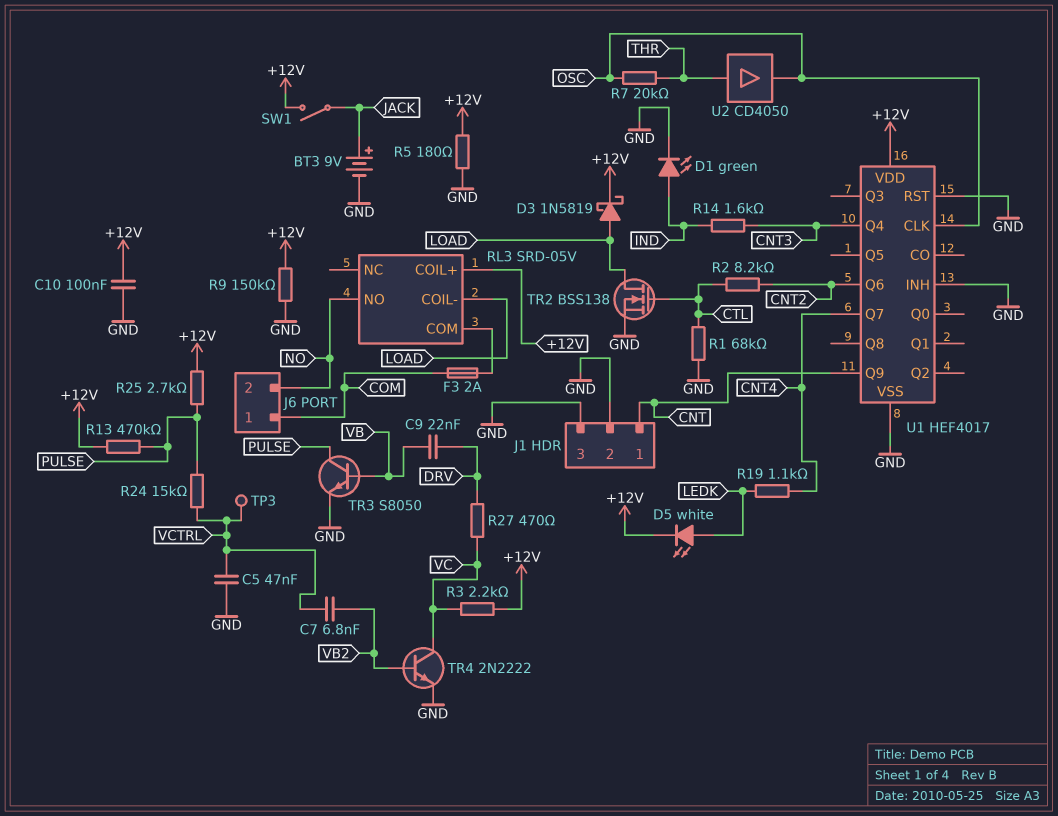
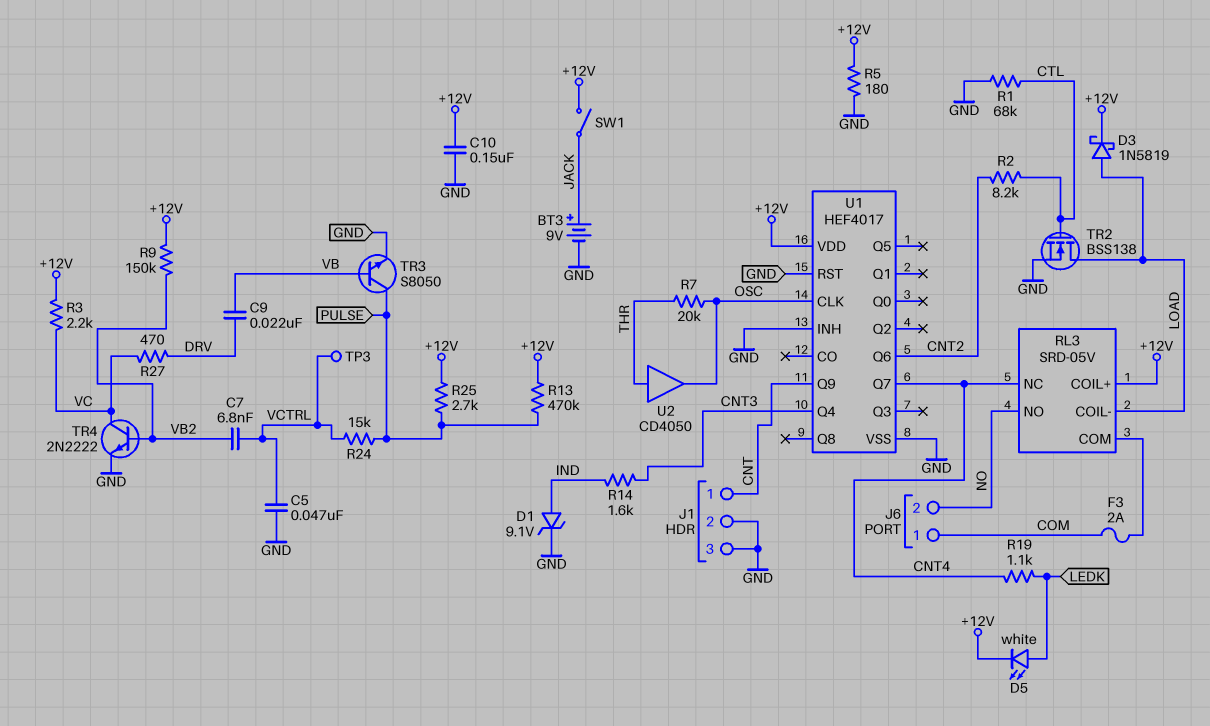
C10: 100nF (+12V, GND) -> 150nF (+12V, GND)
D1: LED green (A IND, K GND) -> zener 9.1V (A IND, K GND)
R9: 150k (+12V, GND) -> 150k (+12V, VB2)
RL3 pin NC: none -> CNT4

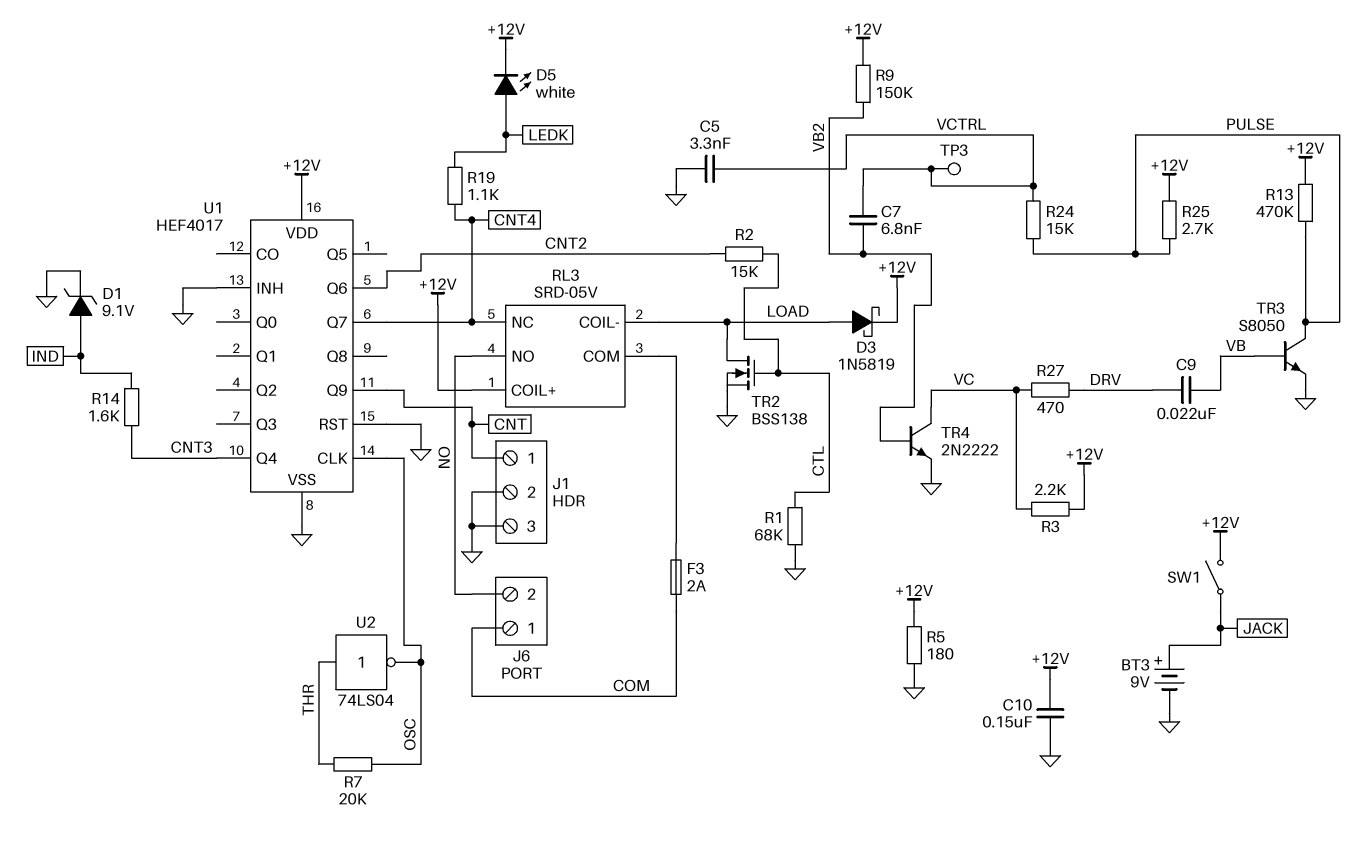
C5: 47nF (GND, VCTRL) -> 3.3nF (GND, VCTRL)
R2: 8.2k (CNT2, CTL) -> 15k (CNT2, CTL)
U2: buffer CD4050 (in THR, out OSC) -> NOT 74LS04 (in THR, out OSC)

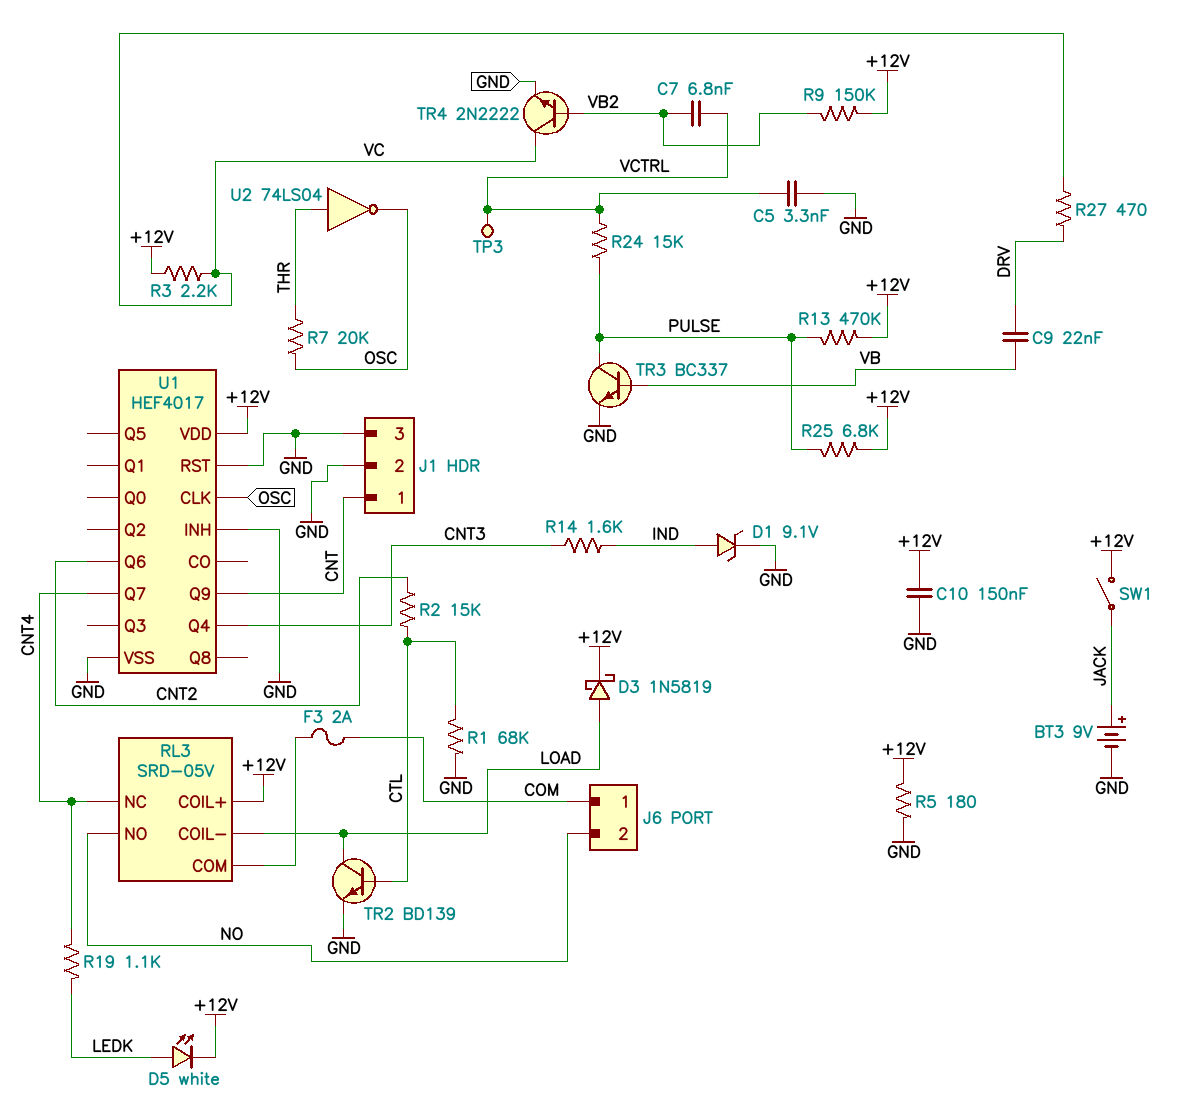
R25: 2.7k (+12V, PULSE) -> 6.8k (+12V, PULSE)
TR2: NMOS BSS138 (G CTL, D LOAD, S GND) -> NPN BD139 (B CTL, C LOAD, E GND)
TR3: NPN S8050 (B VB, C PULSE, E GND) -> NPN BC337 (B VB, C PULSE, E GND)

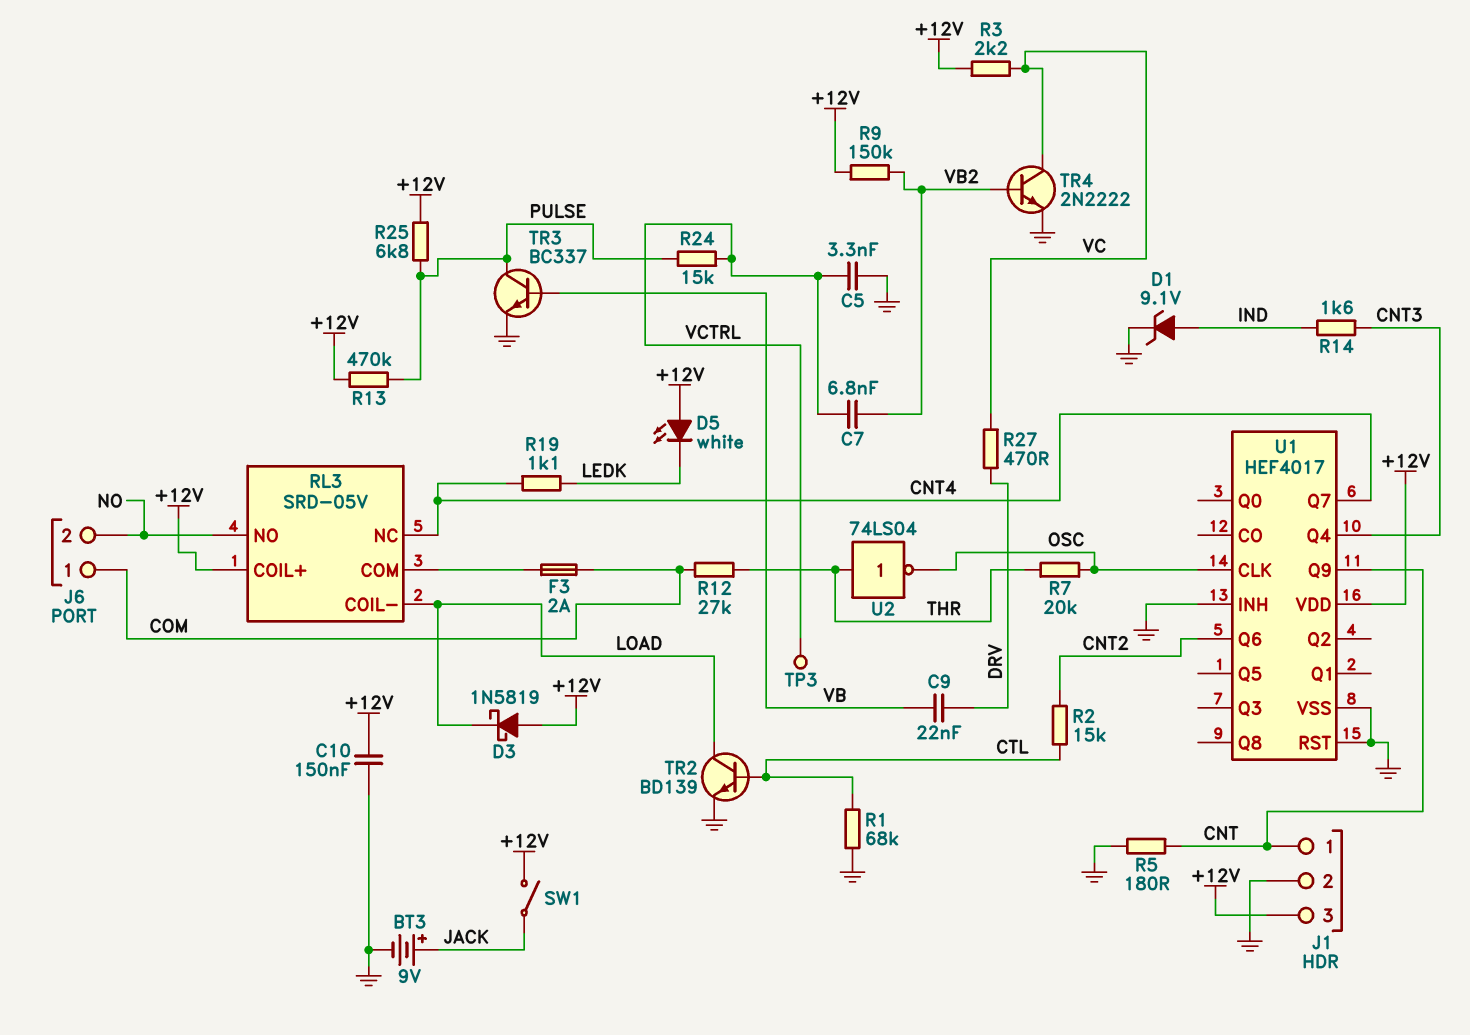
D3: schottky 1N5819 (A LOAD, K +12V) -> schottky 1N5819 (A +12V, K LOAD)
D5: LED white (A LEDK, K +12V) -> LED white (A +12V, K LEDK)
J1 pin 3: GND -> +12V
R5: 180 (+12V, GND) -> 180 (CNT, GND)
R12: none -> 27k (COM, THR)

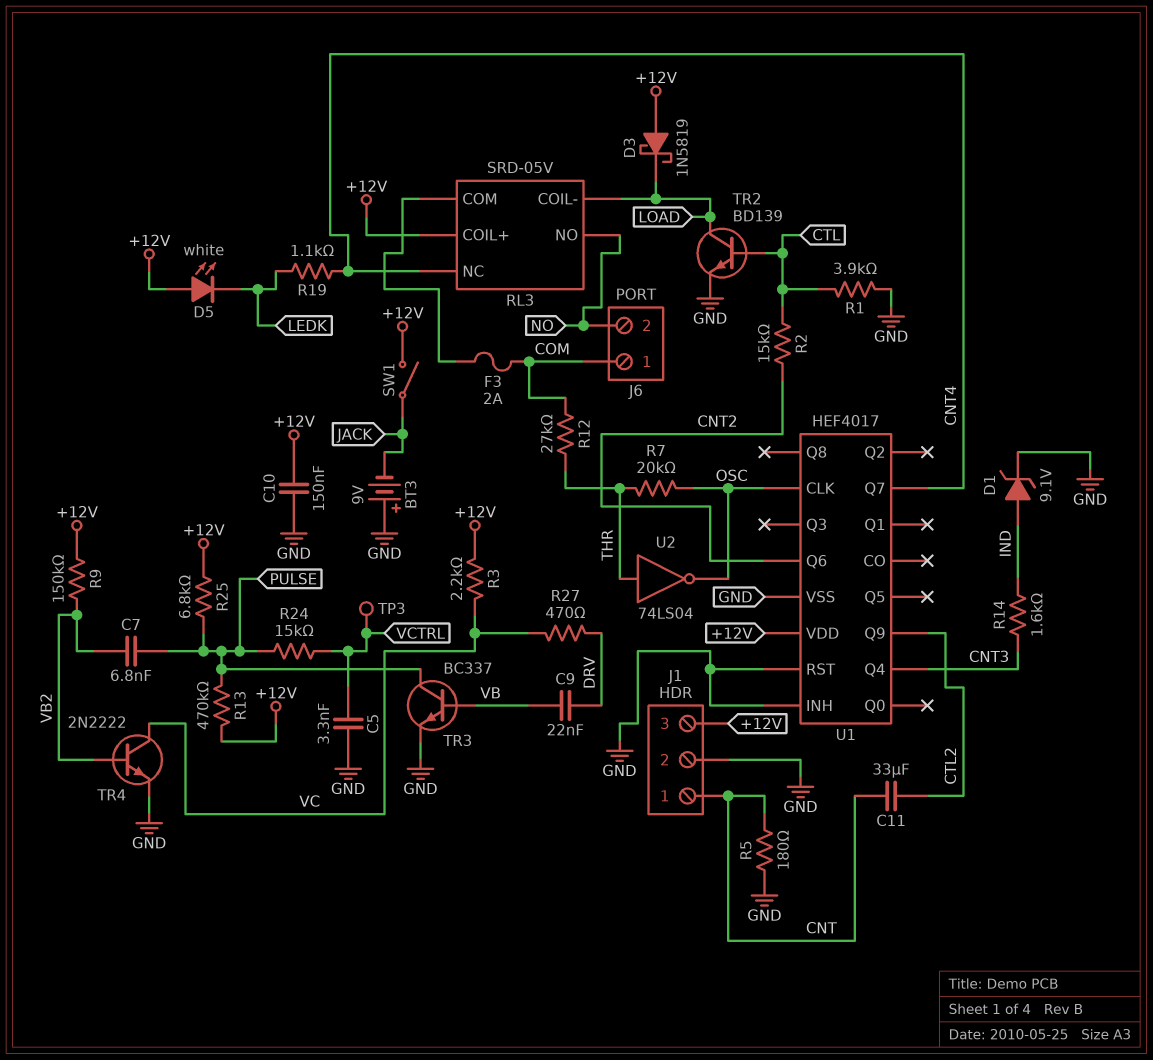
BT3: 9V (plus JACK, minus GND) -> 9V (plus GND, minus JACK)
C7: 6.8nF (VB2, VCTRL) -> 6.8nF (PULSE, VB2)
C11: none -> 33uF (CNT, CTL2)
R1: 68k (CTL, GND) -> 3.9k (CTL, GND)
U1 pin Q9: CNT -> CTL2

